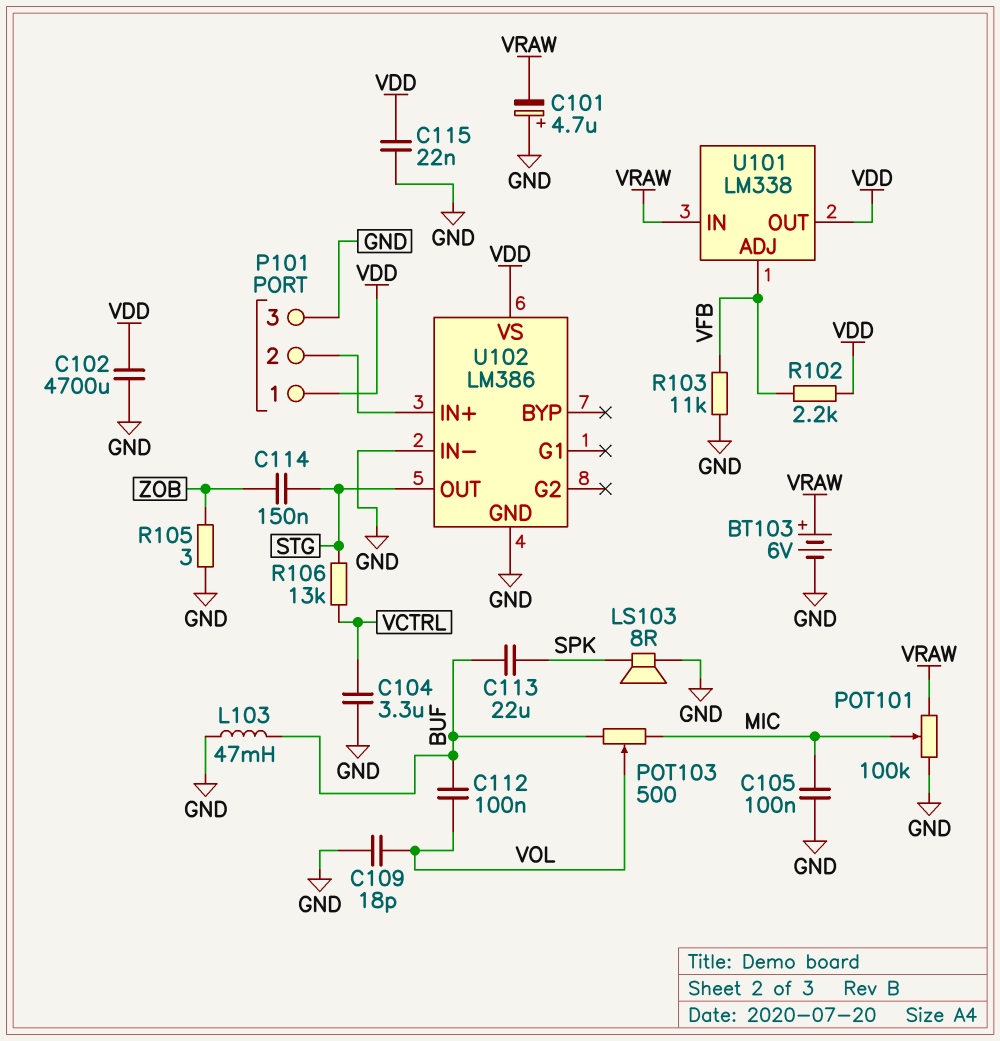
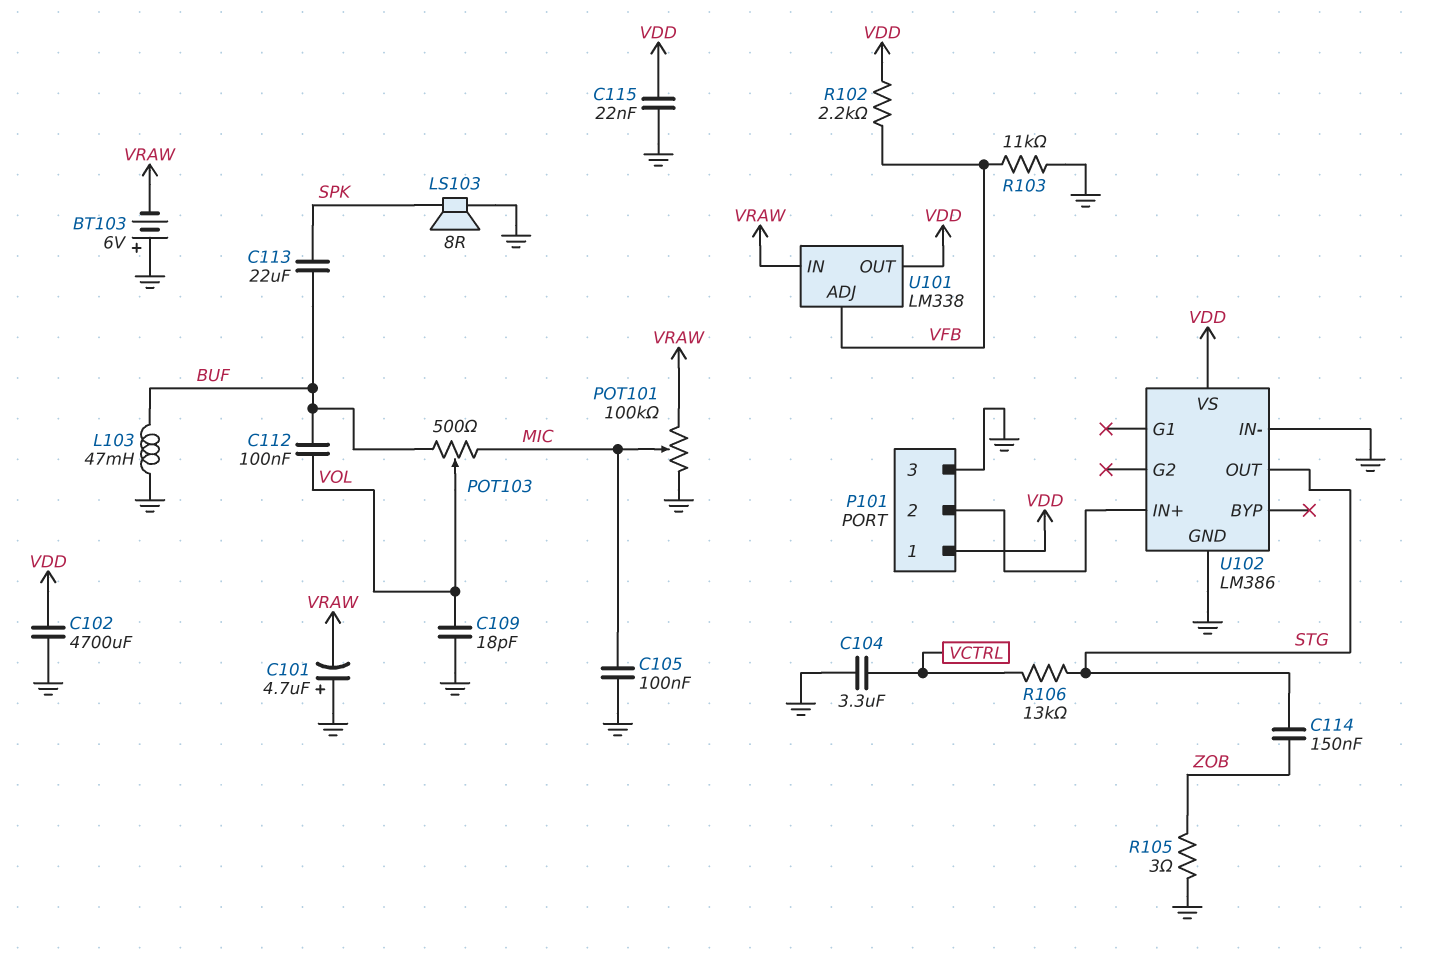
BT103: 6V (plus VRAW, minus GND) -> 6V (plus GND, minus VRAW)

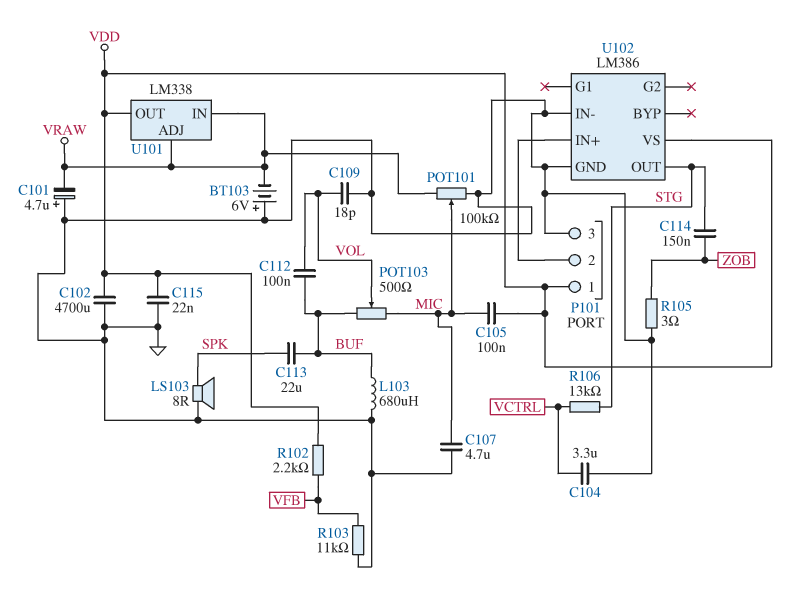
C105: 100nF (GND, MIC) -> 100nF (MIC, VDD)
C107: none -> 4.7uF (GND, MIC)
L103: 47mH (BUF, GND) -> 680uH (BUF, GND)
U101 pin ADJ: VFB -> VRAW

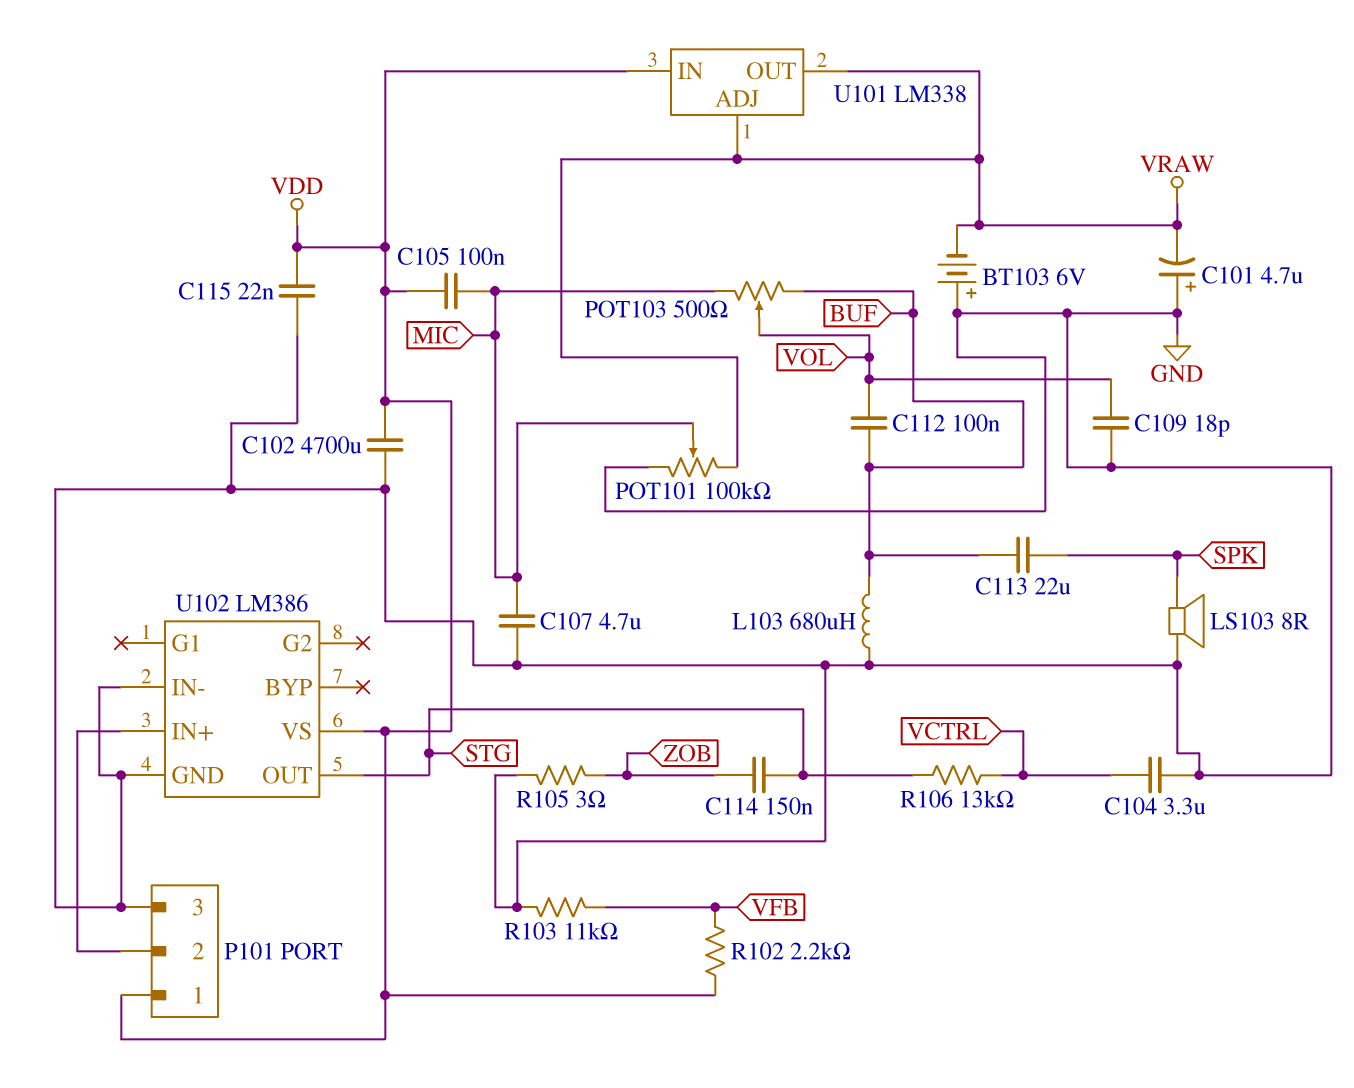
U101 pin IN: VRAW -> VDD
U101 pin OUT: VDD -> VRAW

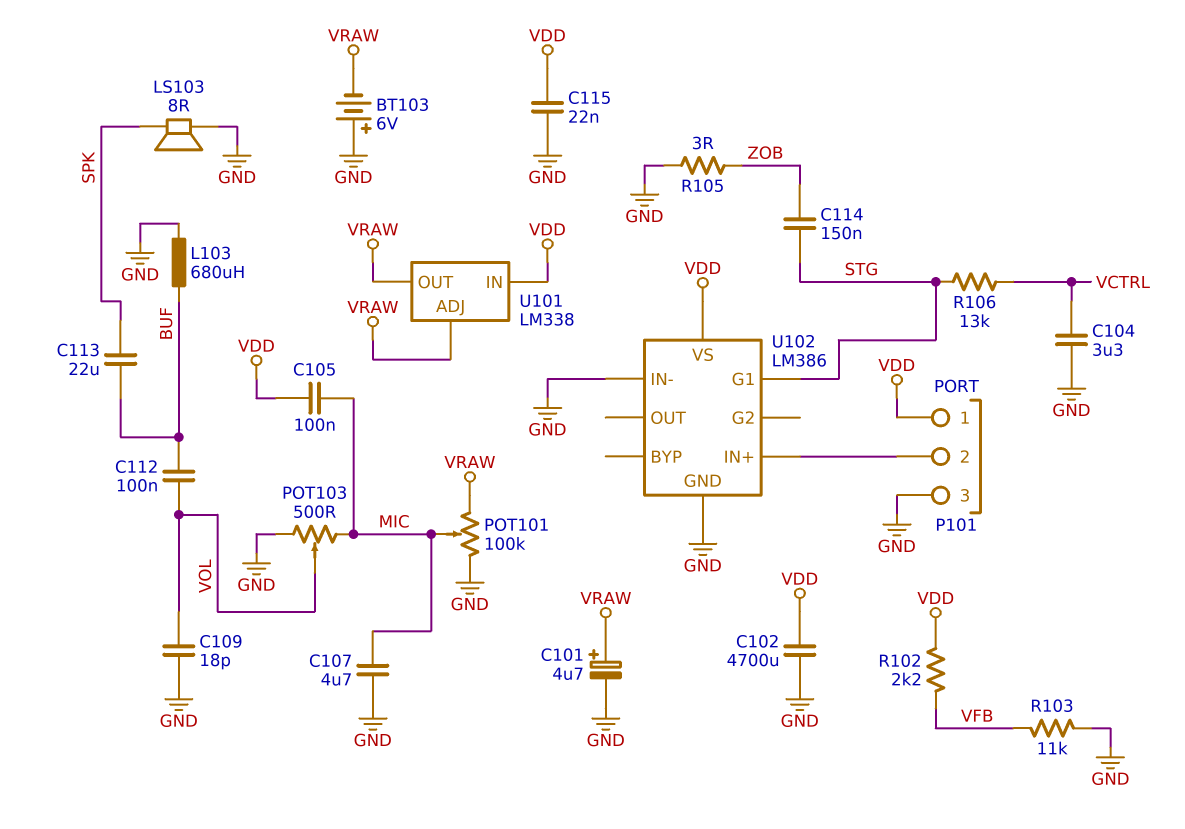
C101: 4.7uF (plus GND, minus VRAW) -> 4.7uF (plus VRAW, minus GND)
POT103: 500 (BUF, MIC, wiper VOL) -> 500 (GND, MIC, wiper VOL)
U102 pin G1: none -> STG
U102 pin OUT: STG -> none

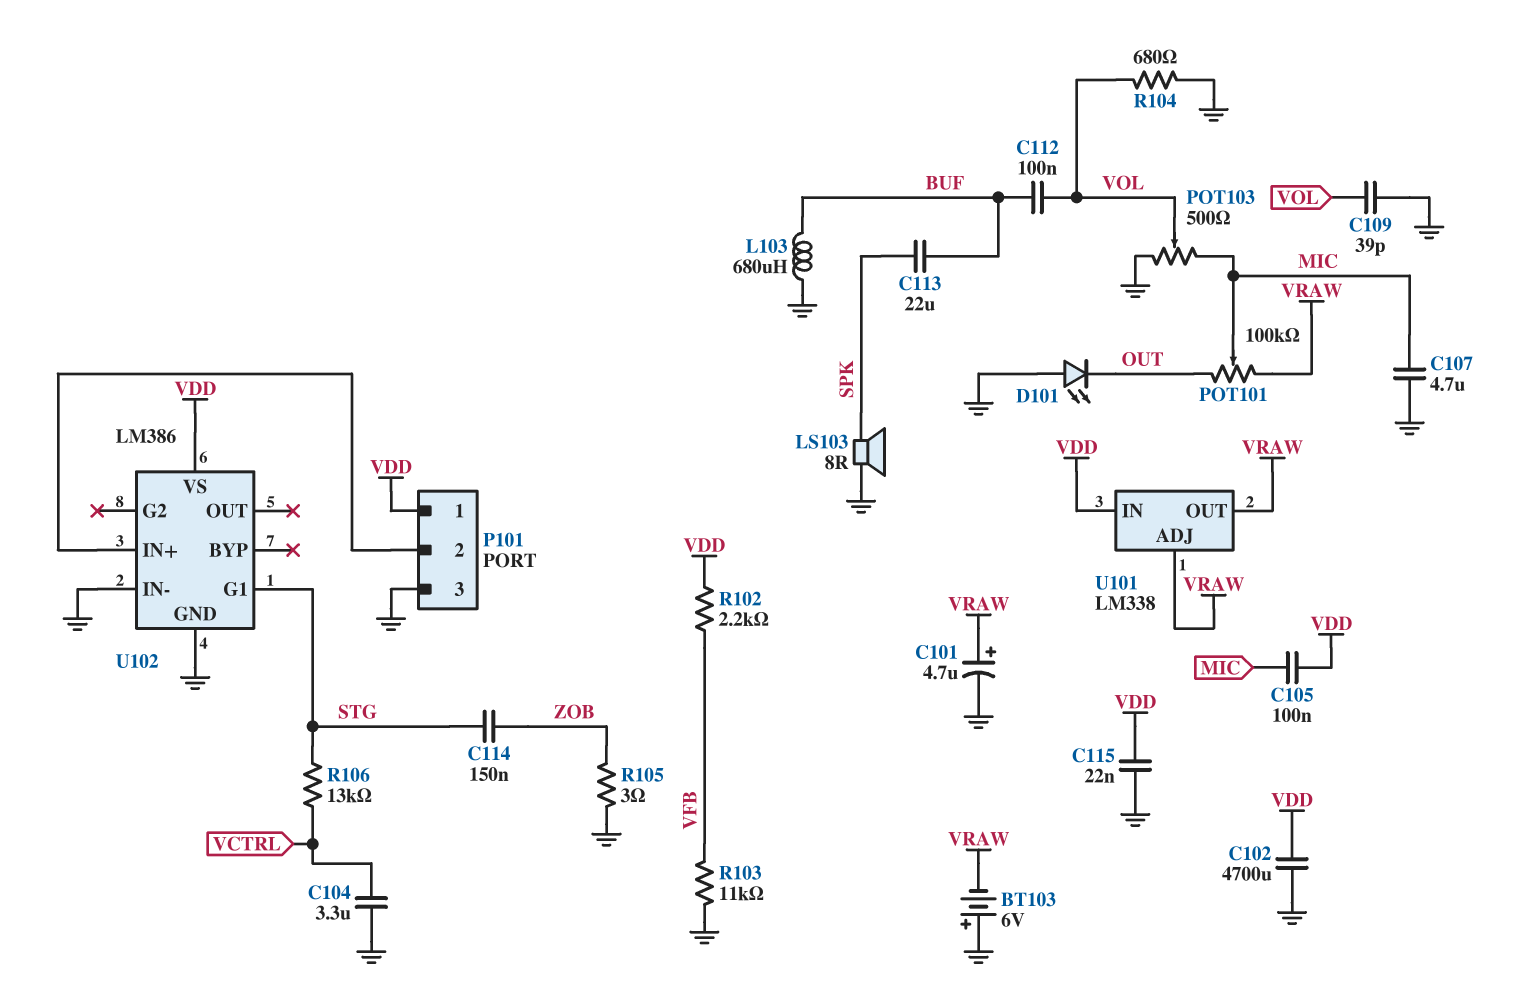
C109: 18pF (GND, VOL) -> 39pF (GND, VOL)
D101: none -> LED (A GND, K OUT)
POT101: 100k (GND, VRAW, wiper MIC) -> 100k (OUT, VRAW, wiper MIC)
R104: none -> 680 (GND, VOL)

